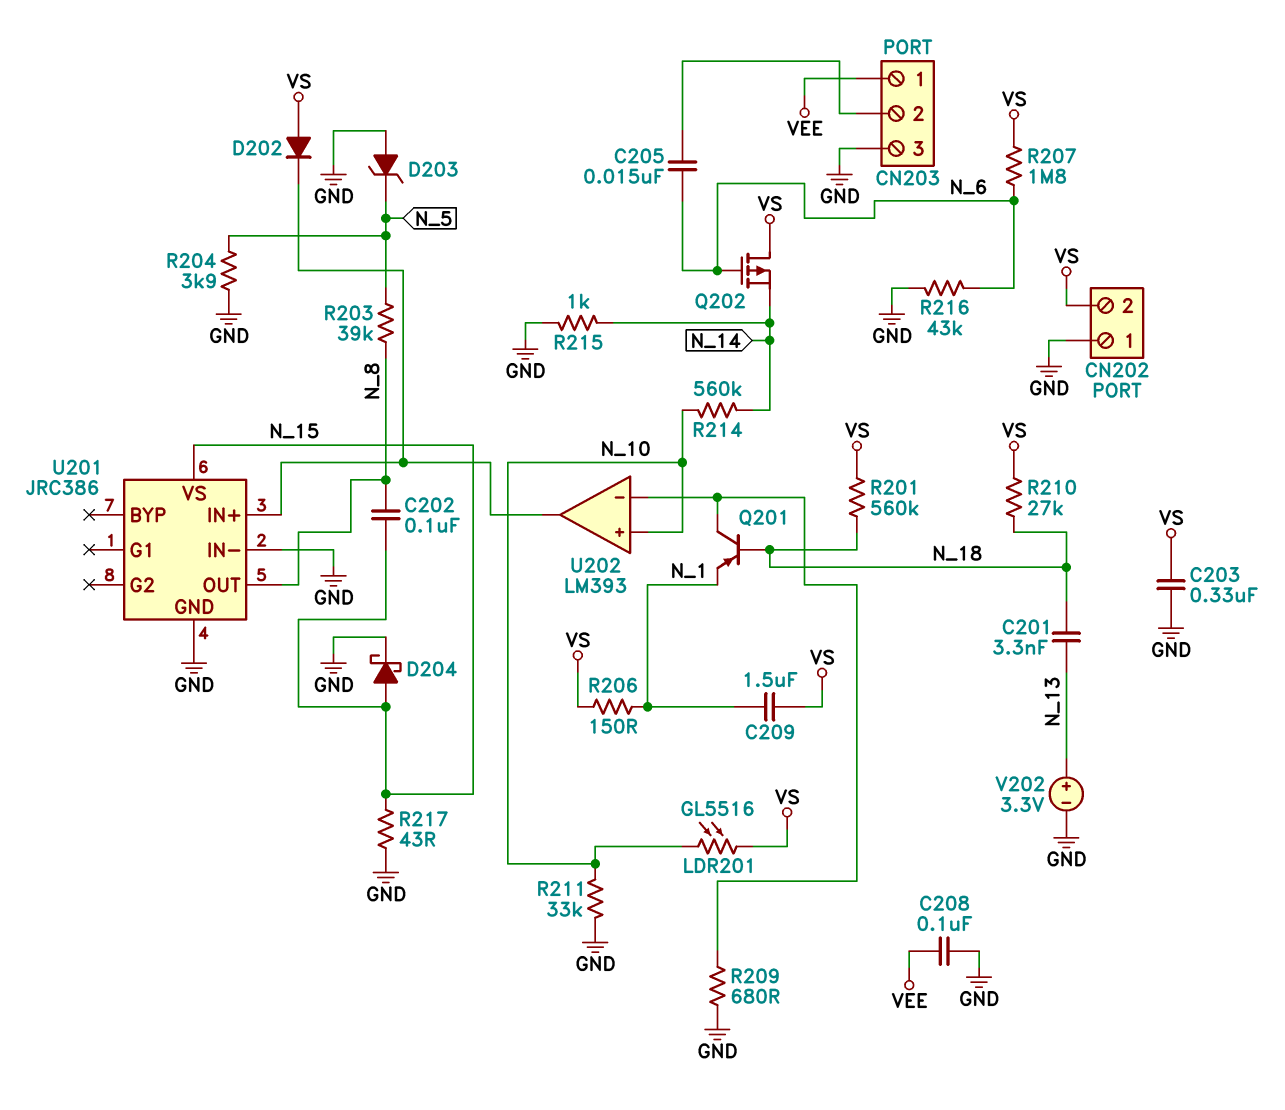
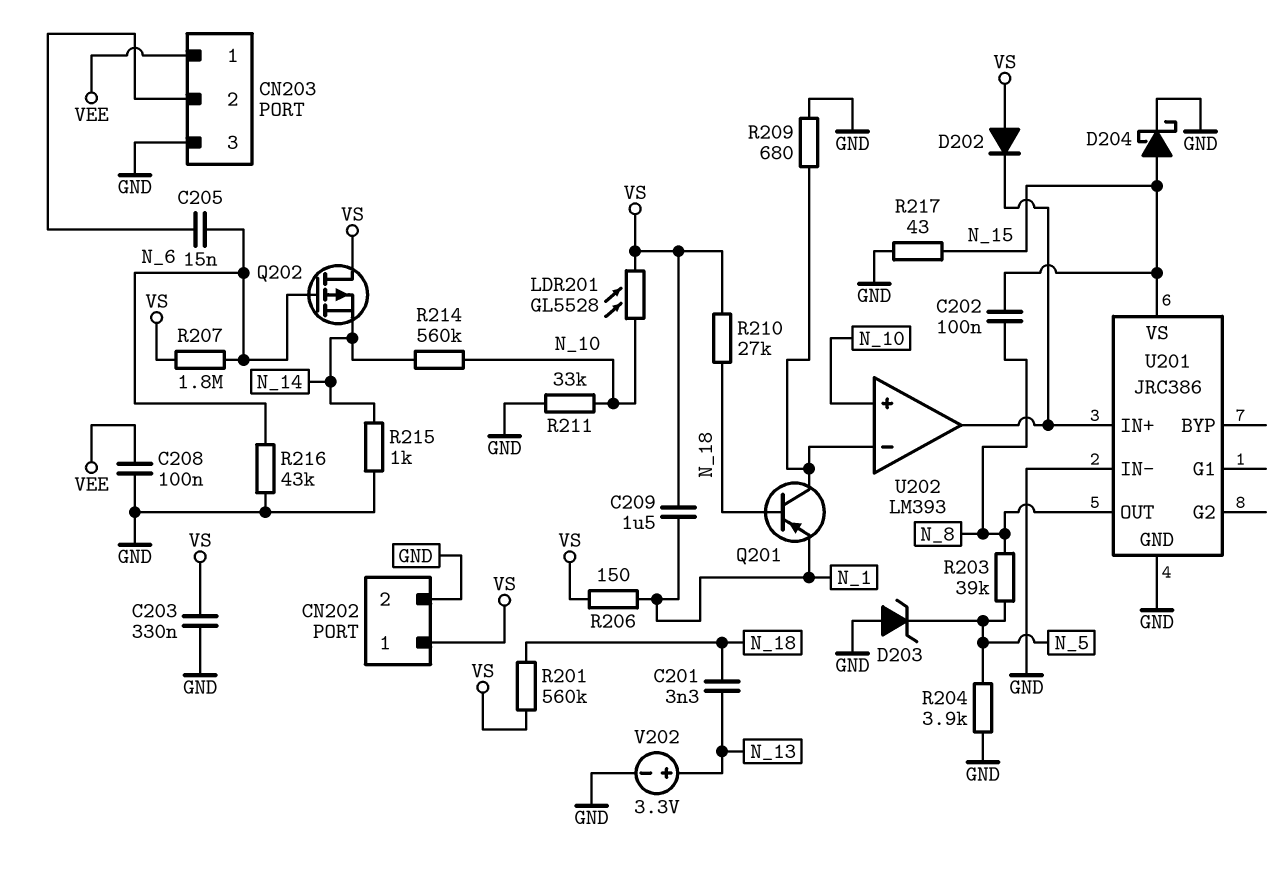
CN202 pin 1: GND -> VS
CN202 pin 2: VS -> GND
LDR201: GL5516 (N_10, VS) -> GL5528 (N_10, VS)

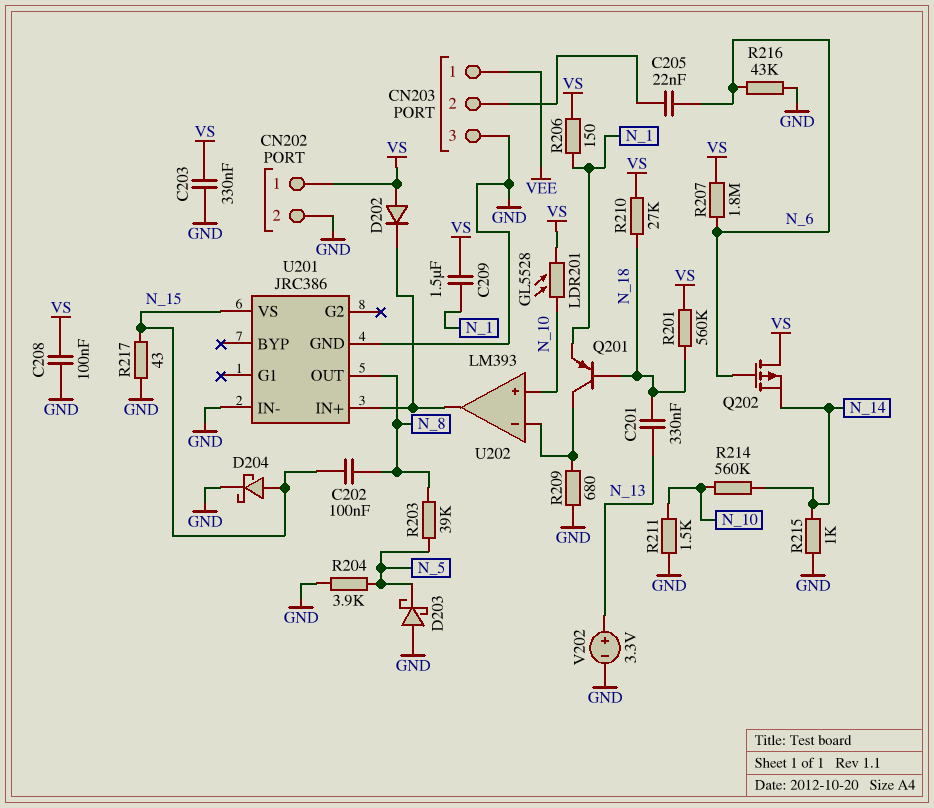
C201: 3.3nF (N_13, N_18) -> 330nF (N_13, N_18)
C205: 15nF (CN203/2, N_6) -> 22nF (CN203/2, N_6)
C208: 100nF (GND, VEE) -> 100nF (GND, VS)
D203: zener (A GND, K N_5) -> schottky (A GND, K N_5)
R211: 33k (GND, N_10) -> 1.5k (GND, N_10)

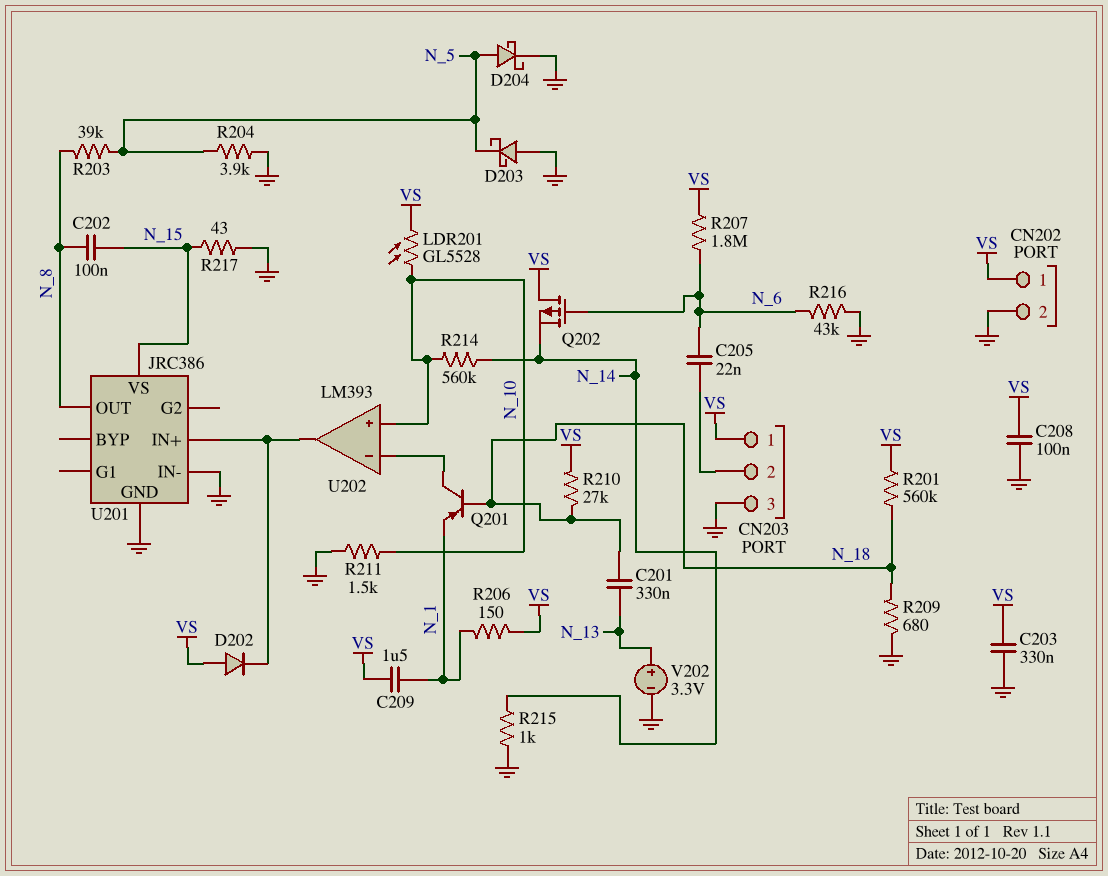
CN203 pin 1: VEE -> VS
D204: schottky (A N_15, K GND) -> schottky (A N_5, K GND)
R209: 680 (GND, U202/in-) -> 680 (GND, N_18)

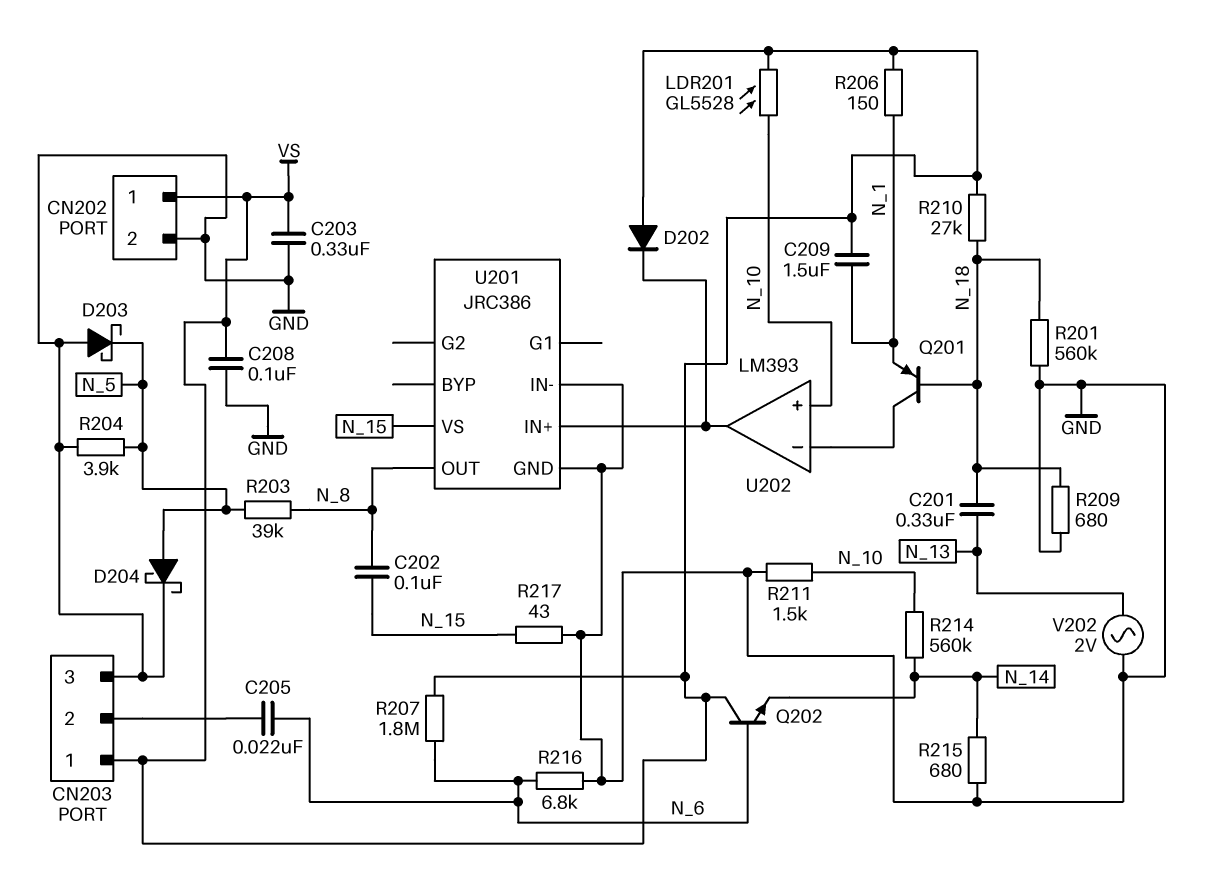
Q202: PMOS (G N_6, D VS, S N_14) -> NPN (B N_6, C VS, E N_14)
R201: 560k (N_18, VS) -> 560k (GND, N_18)
R215: 1k (GND, N_14) -> 680 (GND, N_14)
R216: 43k (GND, N_6) -> 6.8k (GND, N_6)
V202: 3.3V (plus N_13, minus GND) -> AC 2V (GND, N_13)

